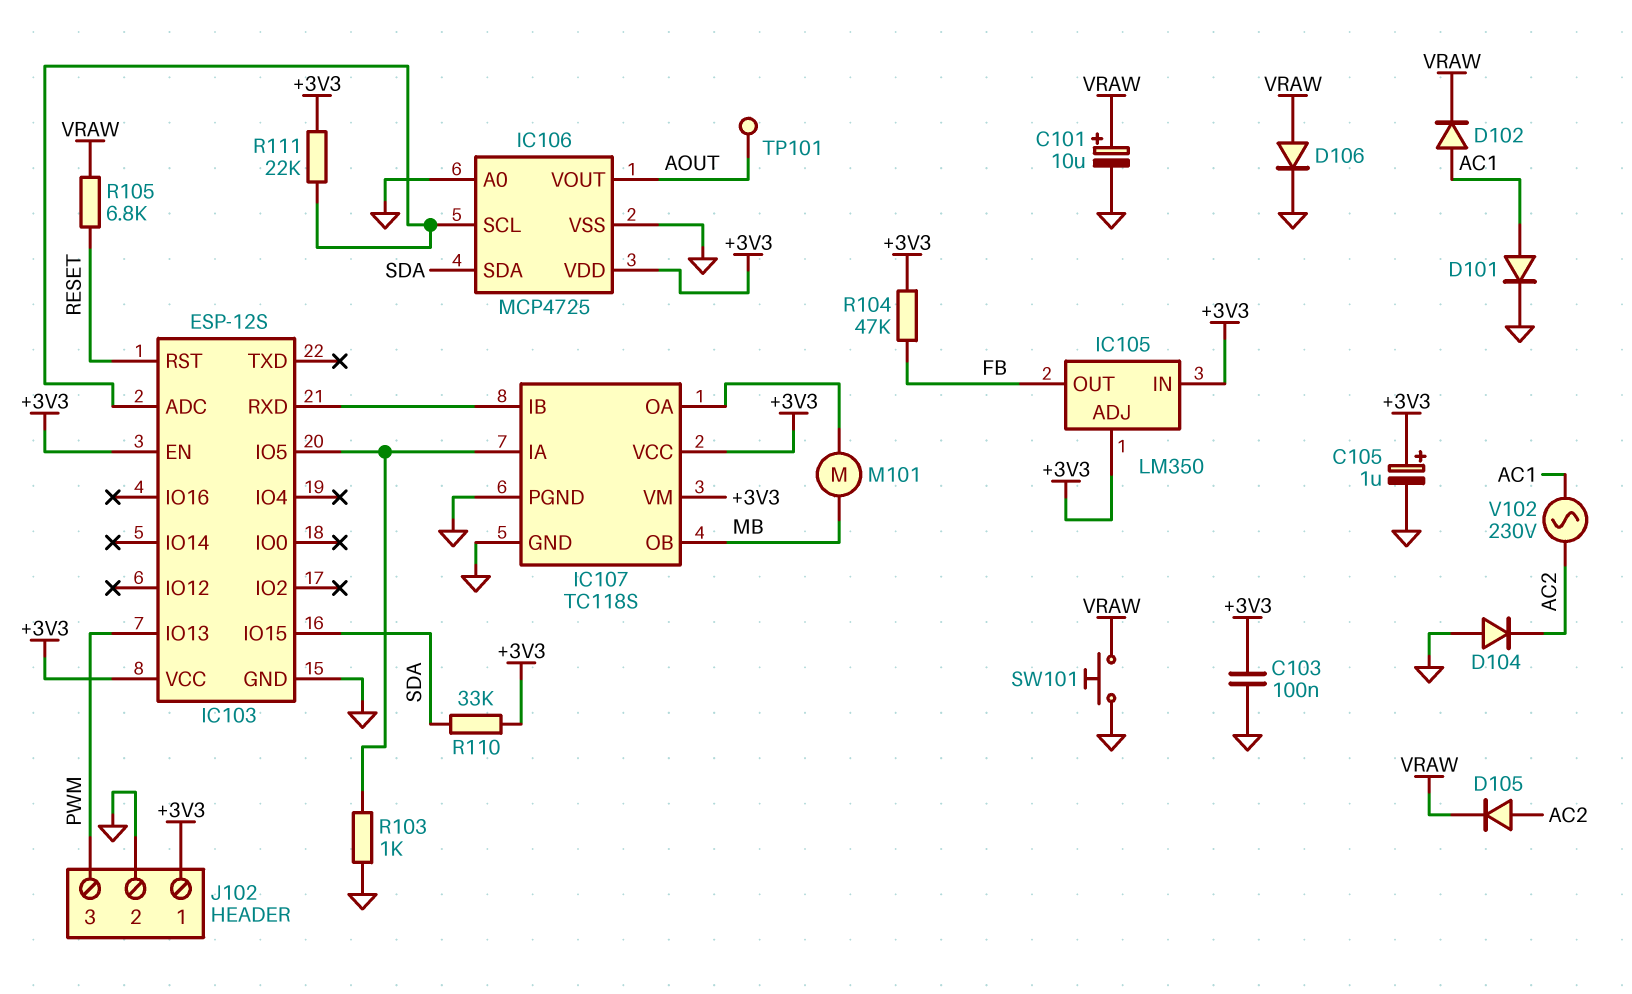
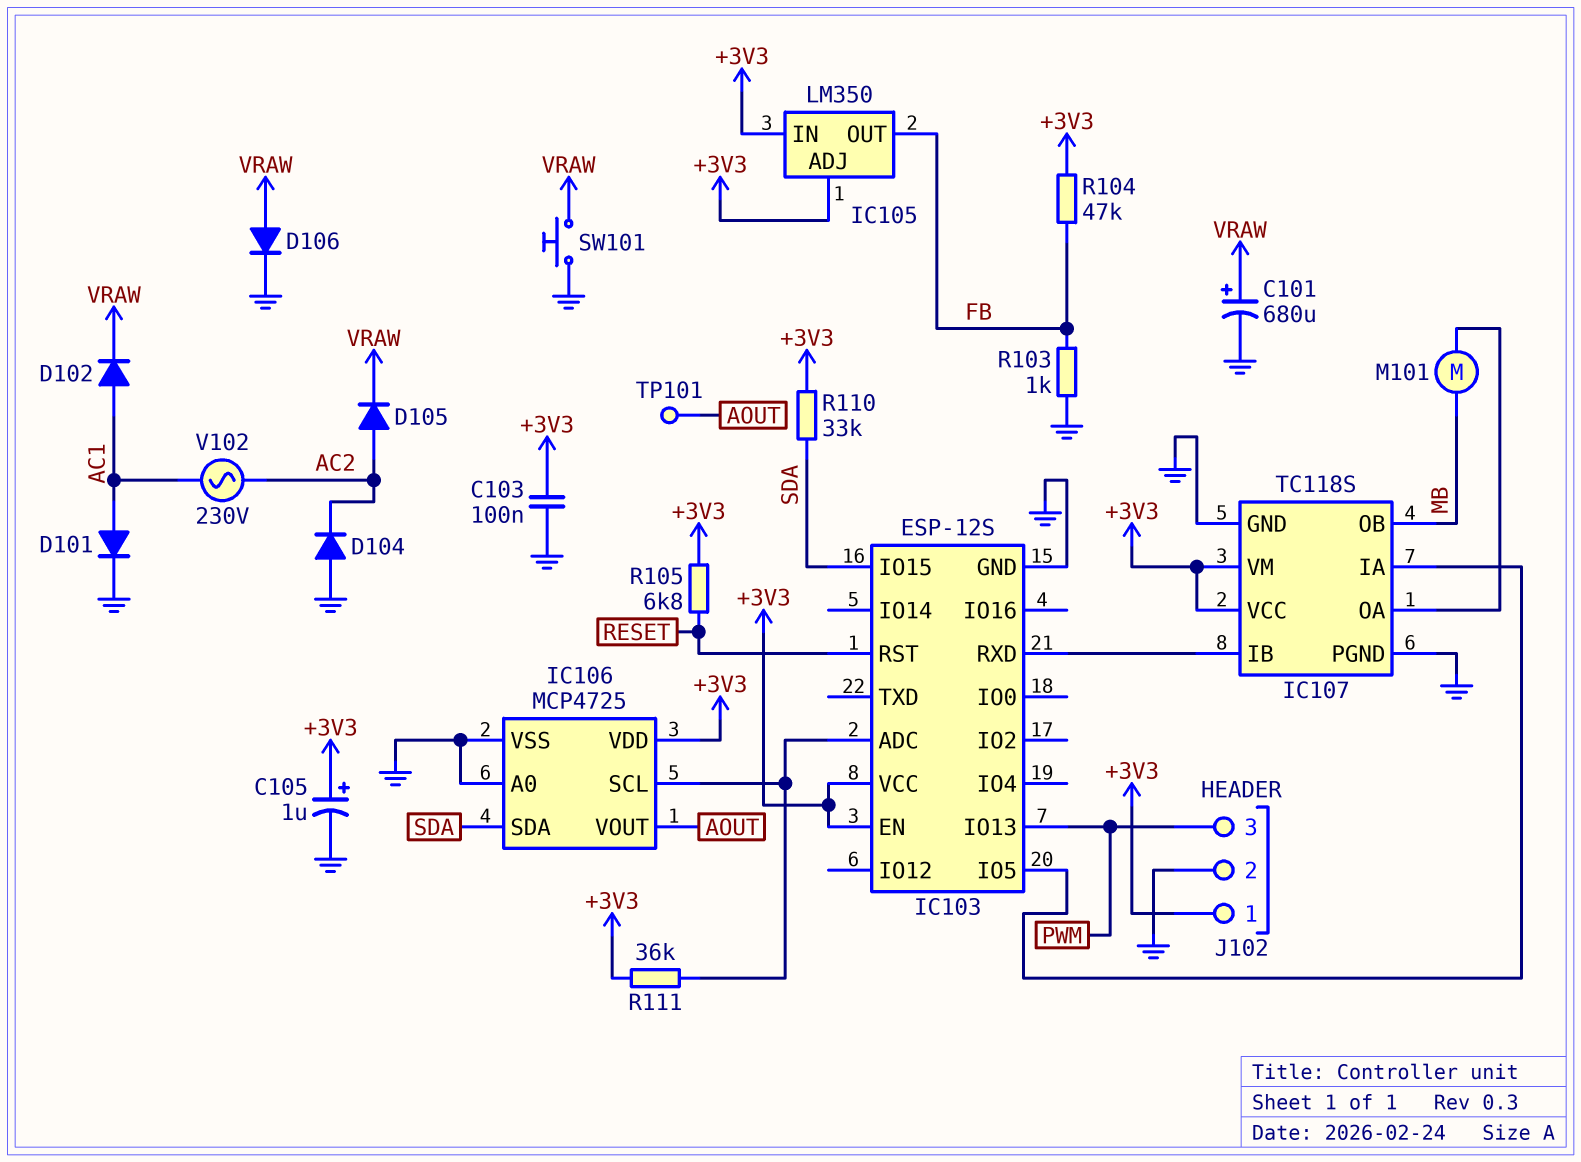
C101: 10uF (plus VRAW, minus GND) -> 680uF (plus VRAW, minus GND)
R103: 1k (GND, IC103/IO5) -> 1k (FB, GND)
R105: 6.8k (RESET, VRAW) -> 6.8k (+3V3, RESET)
R111: 22k (+3V3, IC103/ADC) -> 36k (+3V3, IC103/ADC)

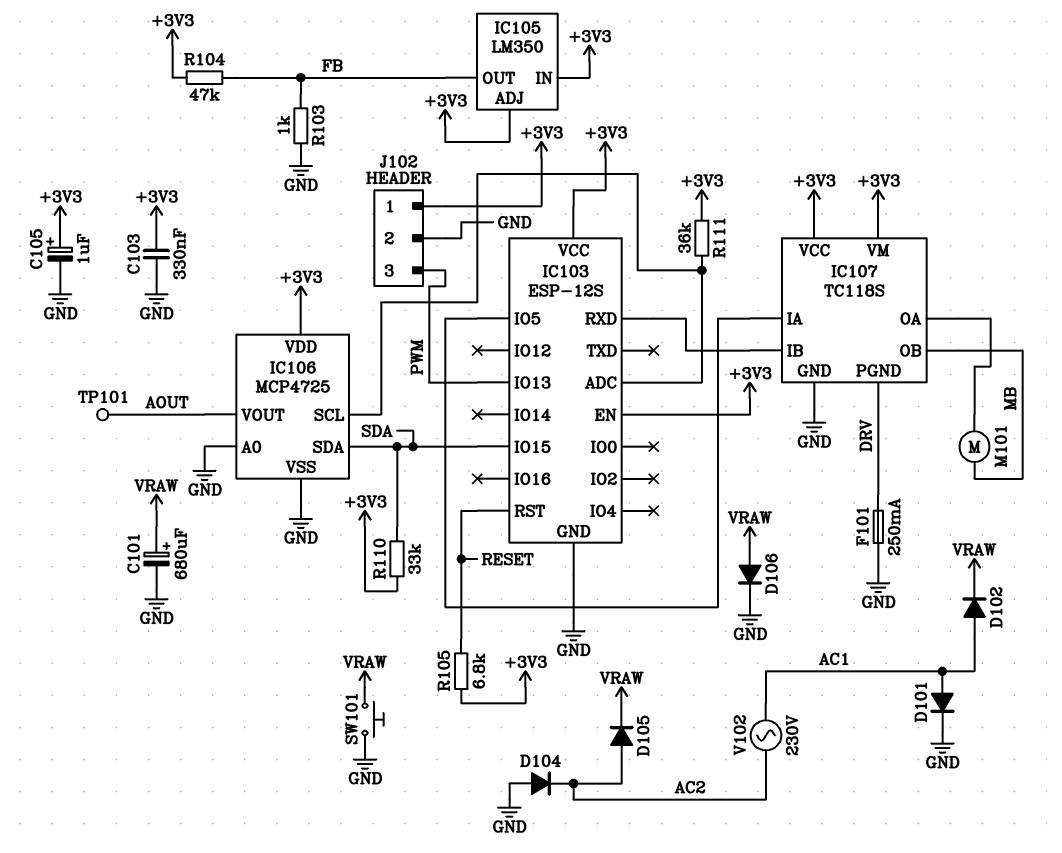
C103: 100nF (+3V3, GND) -> 330nF (+3V3, GND)
F101: none -> 250mA (DRV, GND)
IC107 pin PGND: GND -> DRV

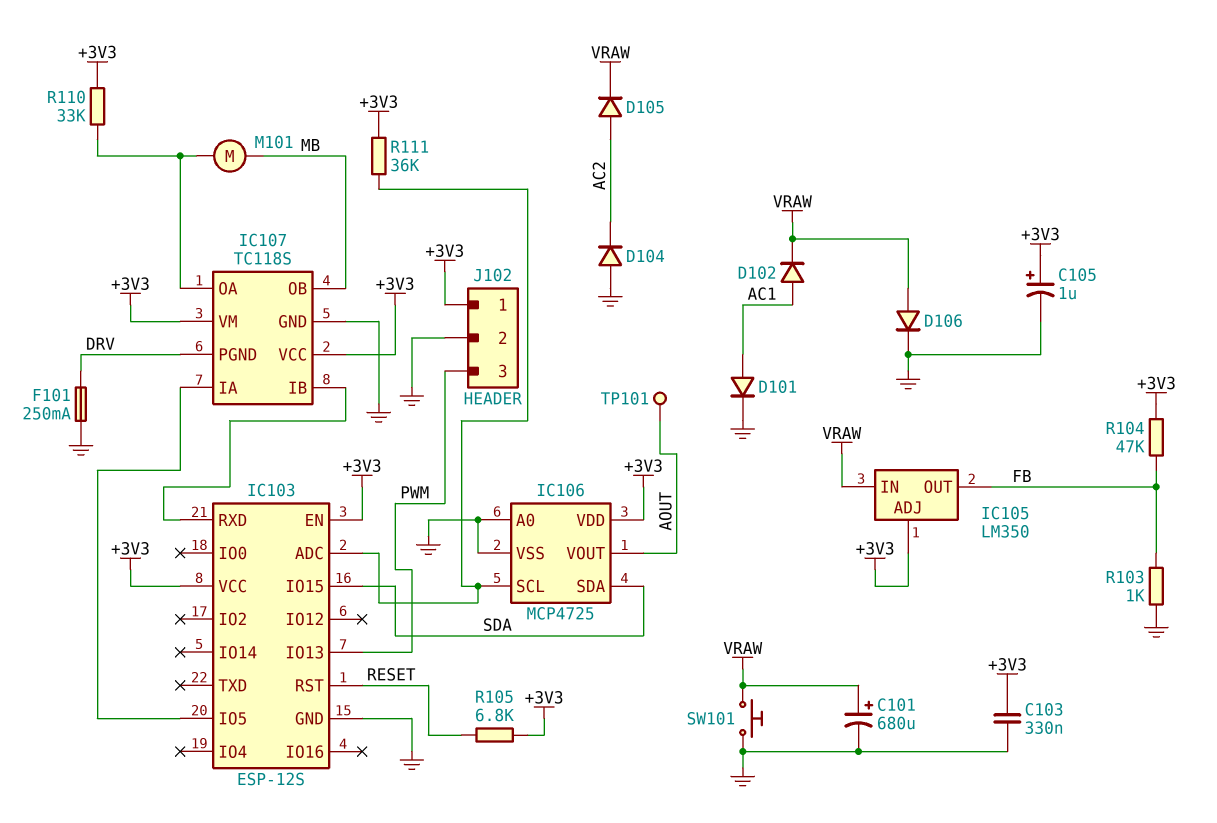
IC105 pin IN: +3V3 -> VRAW
R110: 33k (+3V3, SDA) -> 33k (+3V3, IC107/OA)
V102: AC 230V (AC1, AC2) -> none

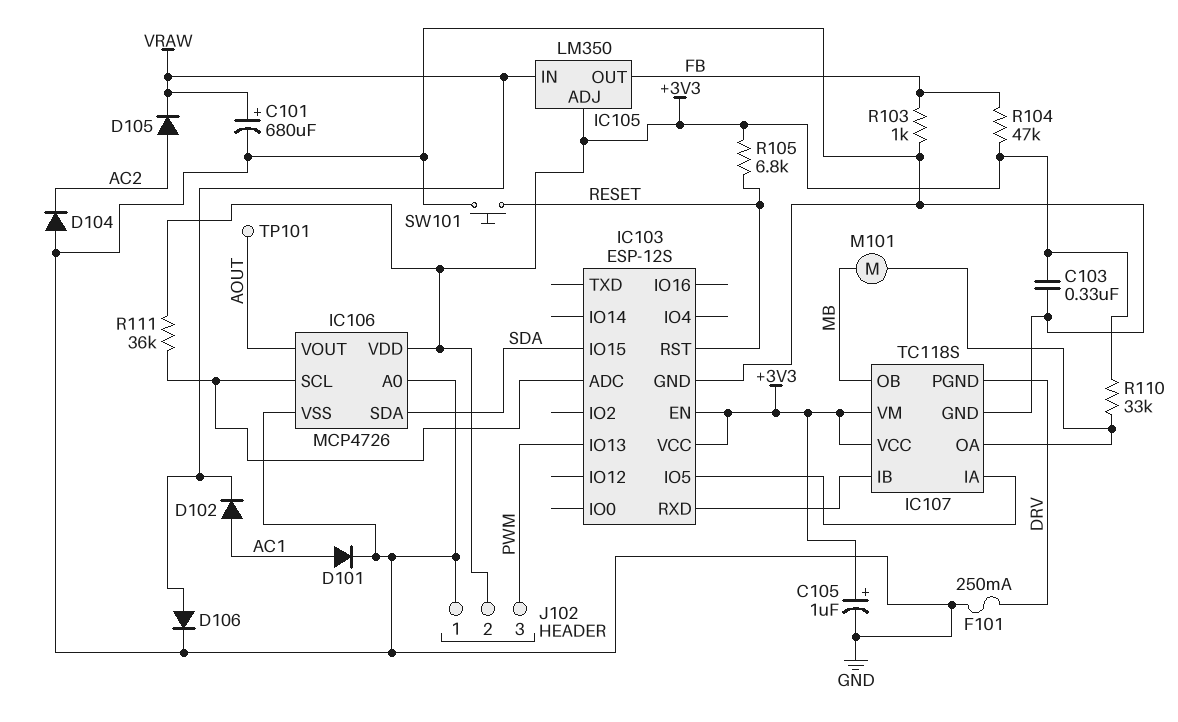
IC106: MCP4725 -> MCP4726
J102 pin 1: +3V3 -> GND
J102 pin 2: GND -> +3V3
SW101: button (GND, VRAW) -> button (GND, RESET)

